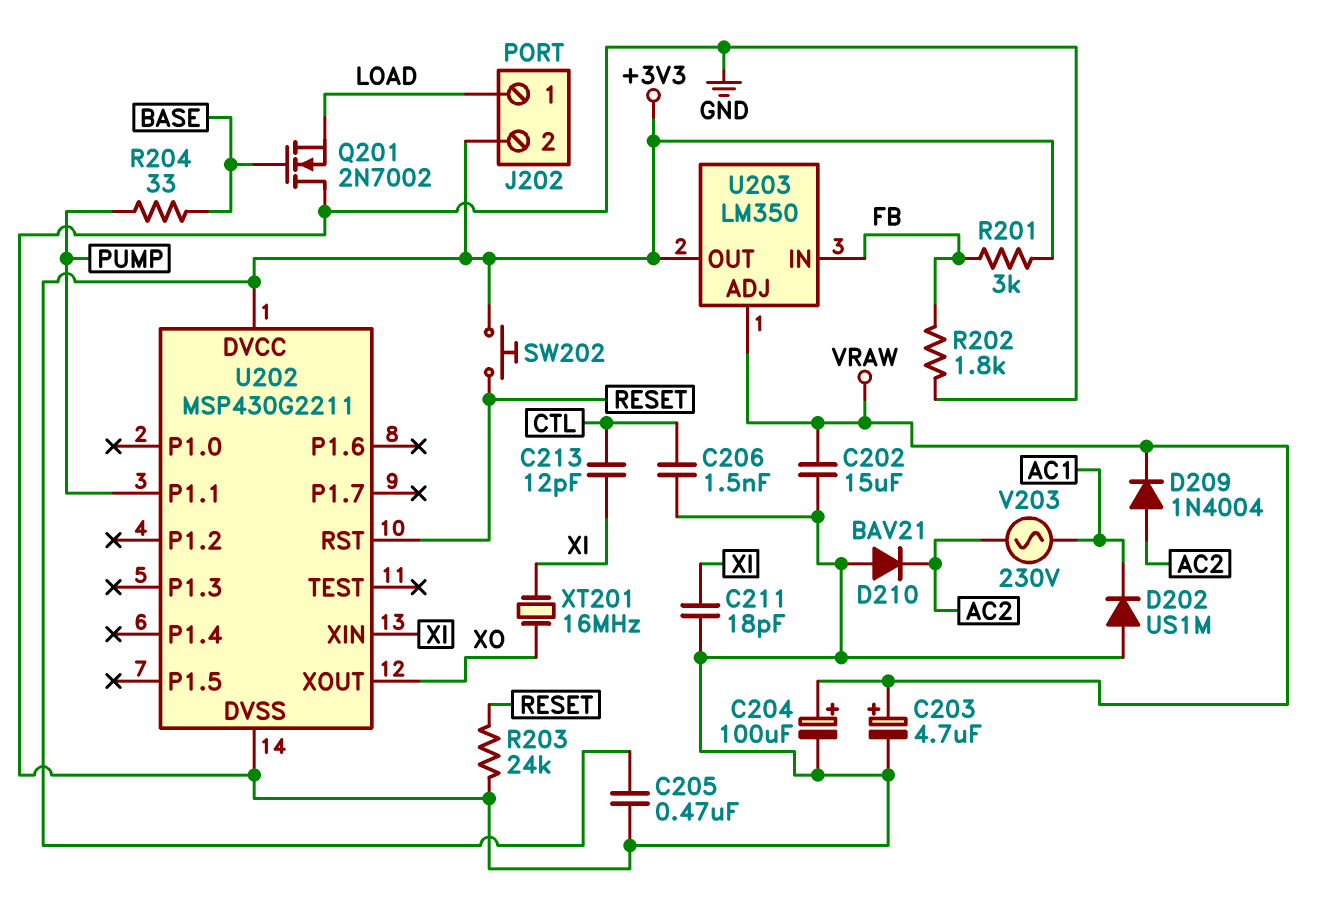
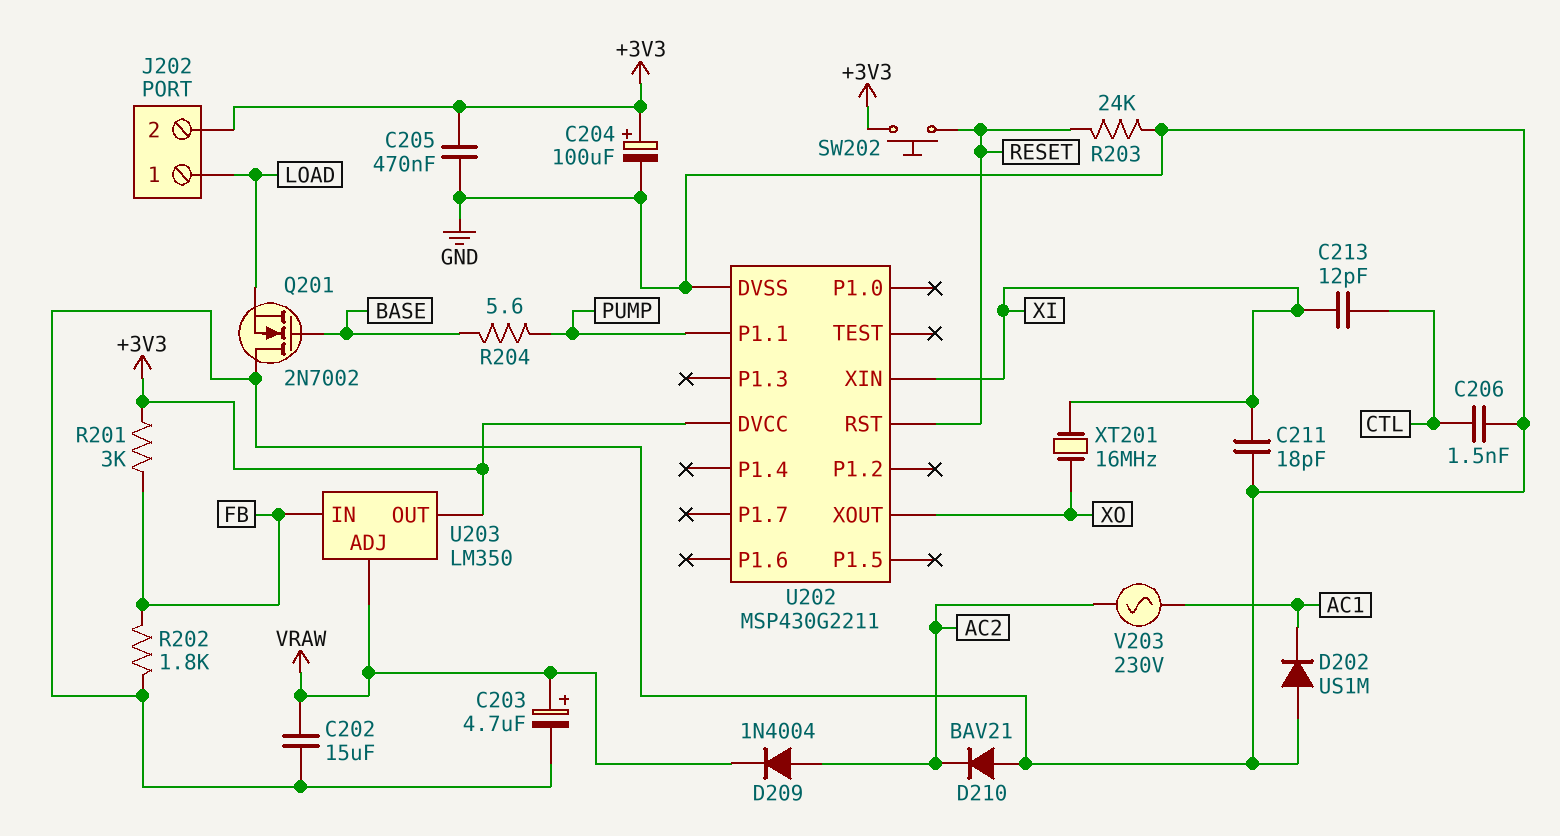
C204: 100uF (plus VRAW, minus GND) -> 100uF (plus +3V3, minus GND)
R204: 33 (BASE, PUMP) -> 5.6 (BASE, PUMP)

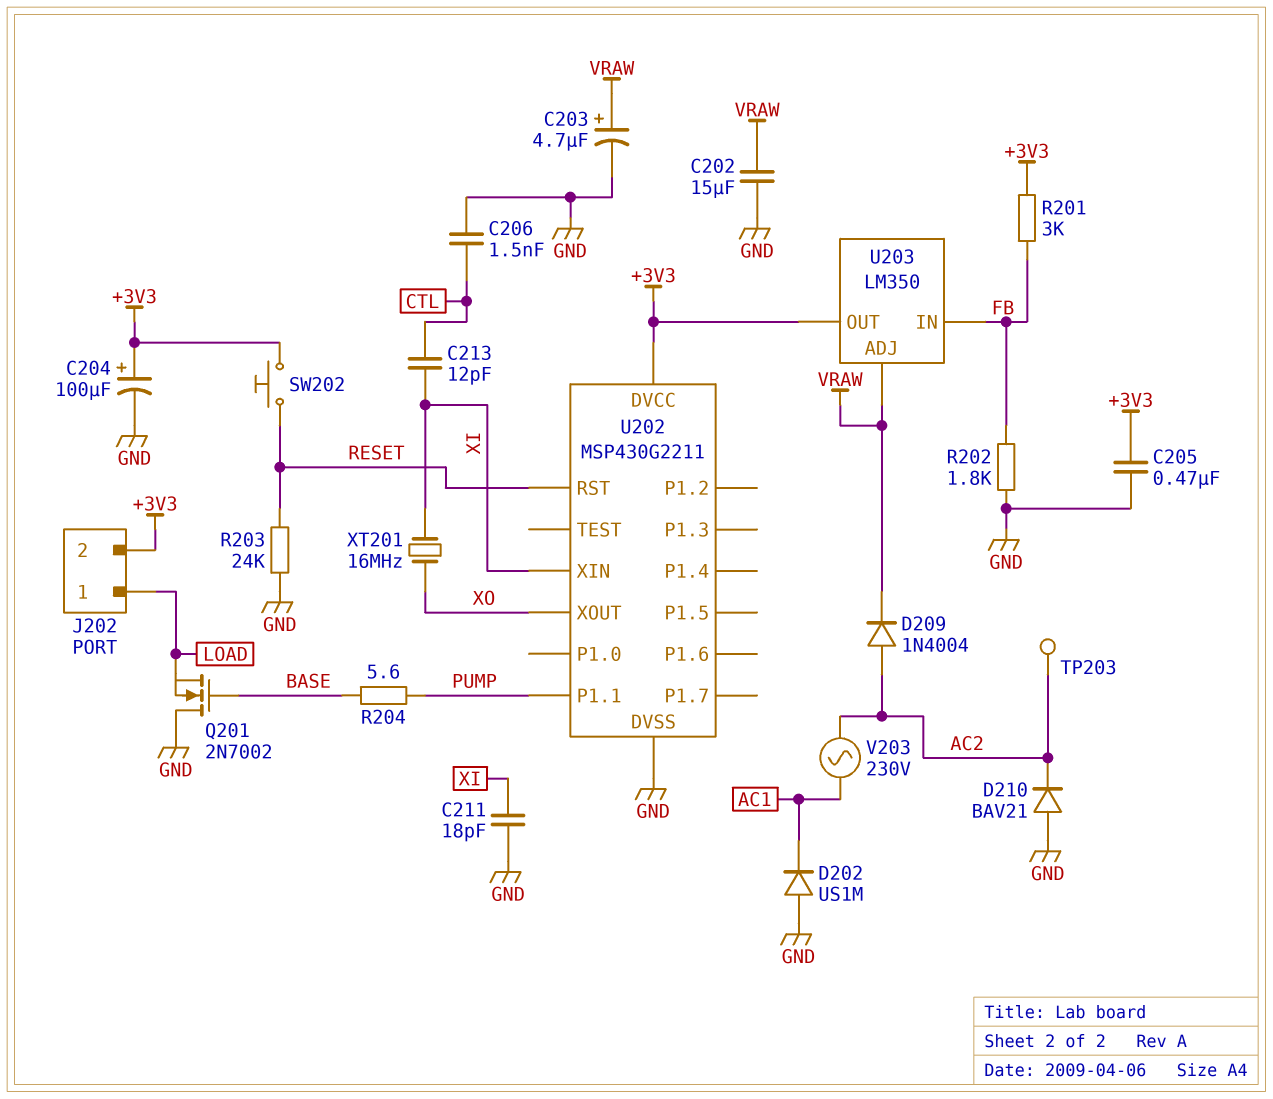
TP203: none -> test point (AC2)

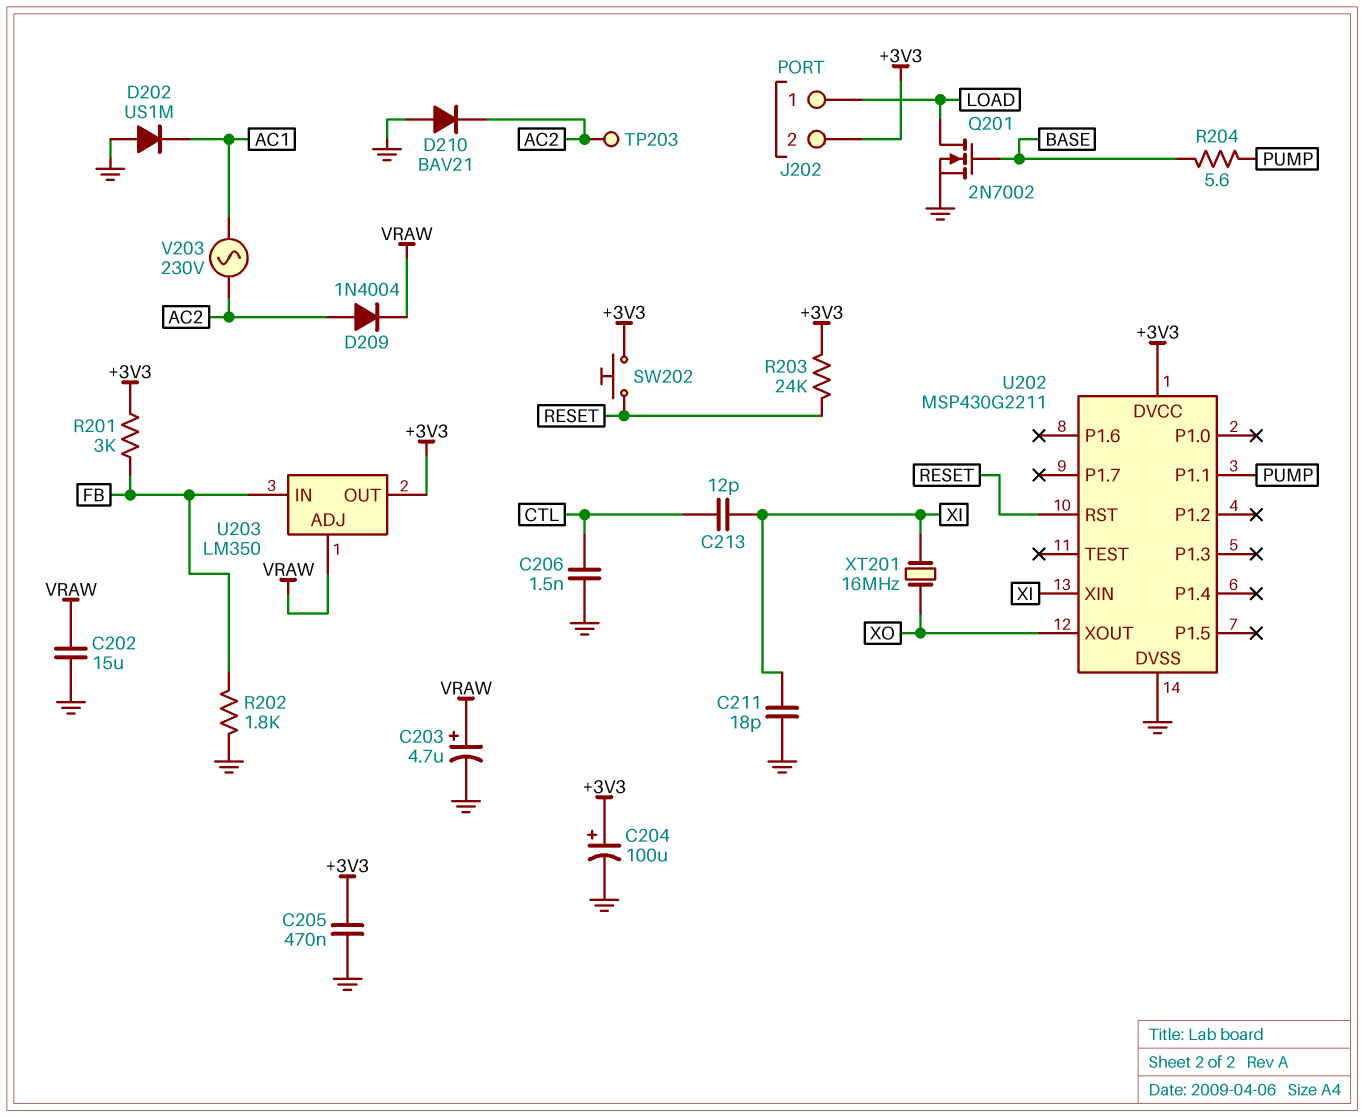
Q201: NMOS 2N7002 (G BASE, D GND, S LOAD) -> NMOS 2N7002 (G BASE, D LOAD, S GND)
R203: 24k (GND, RESET) -> 24k (+3V3, RESET)

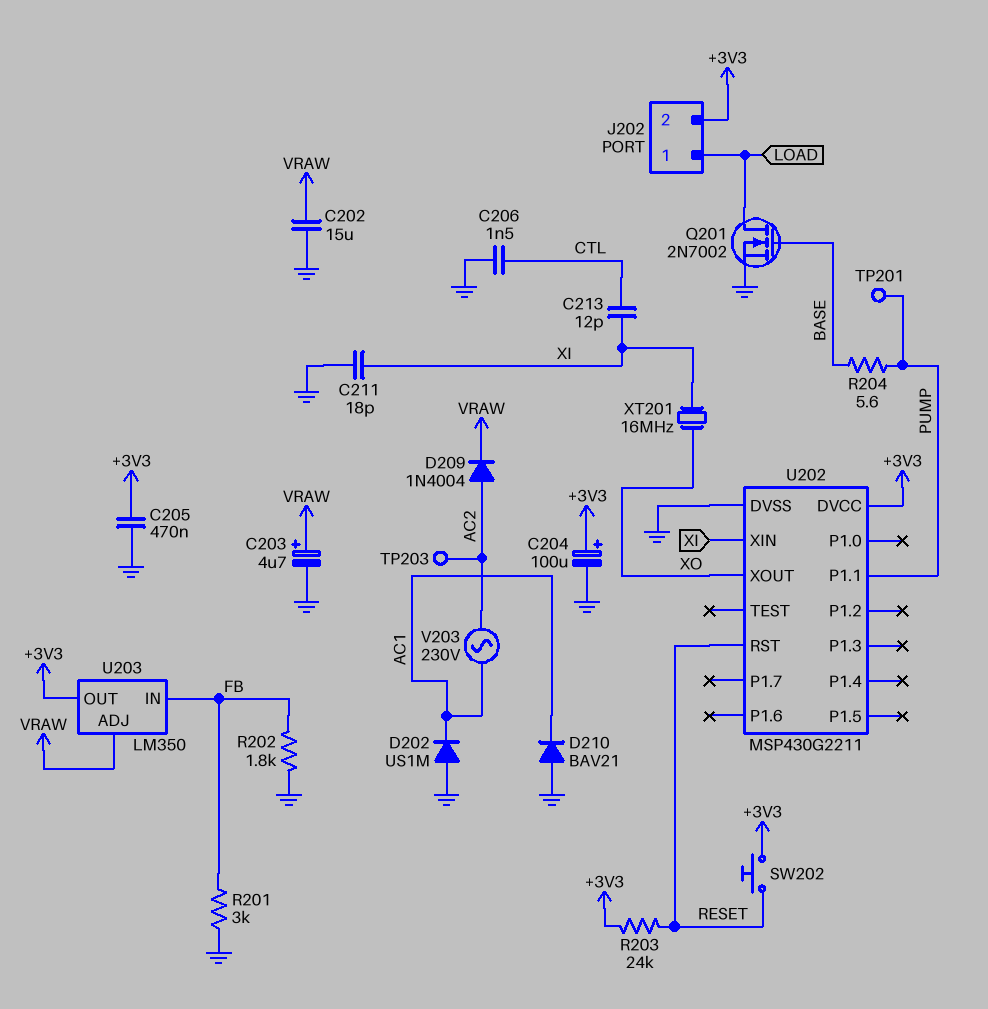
D210: diode BAV21 (A GND, K AC2) -> diode BAV21 (A GND, K AC1)
R201: 3k (+3V3, FB) -> 3k (FB, GND)
TP201: none -> test point (PUMP)

